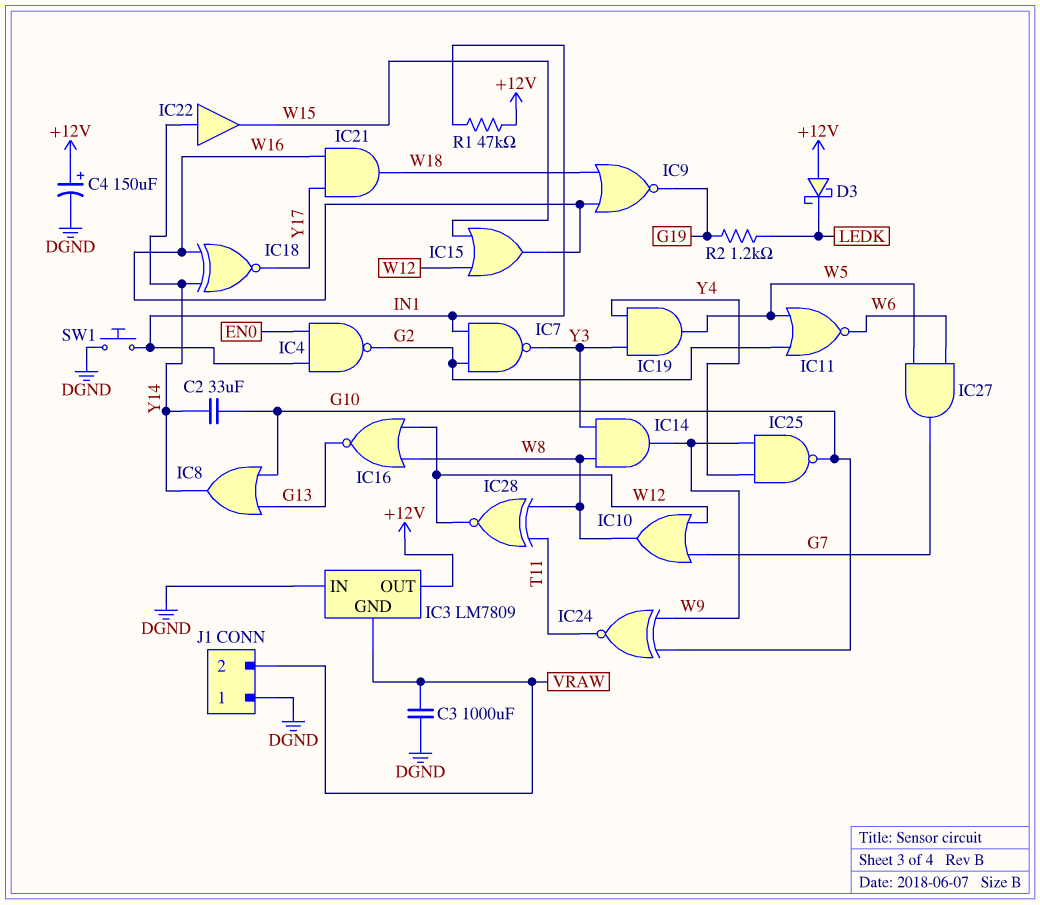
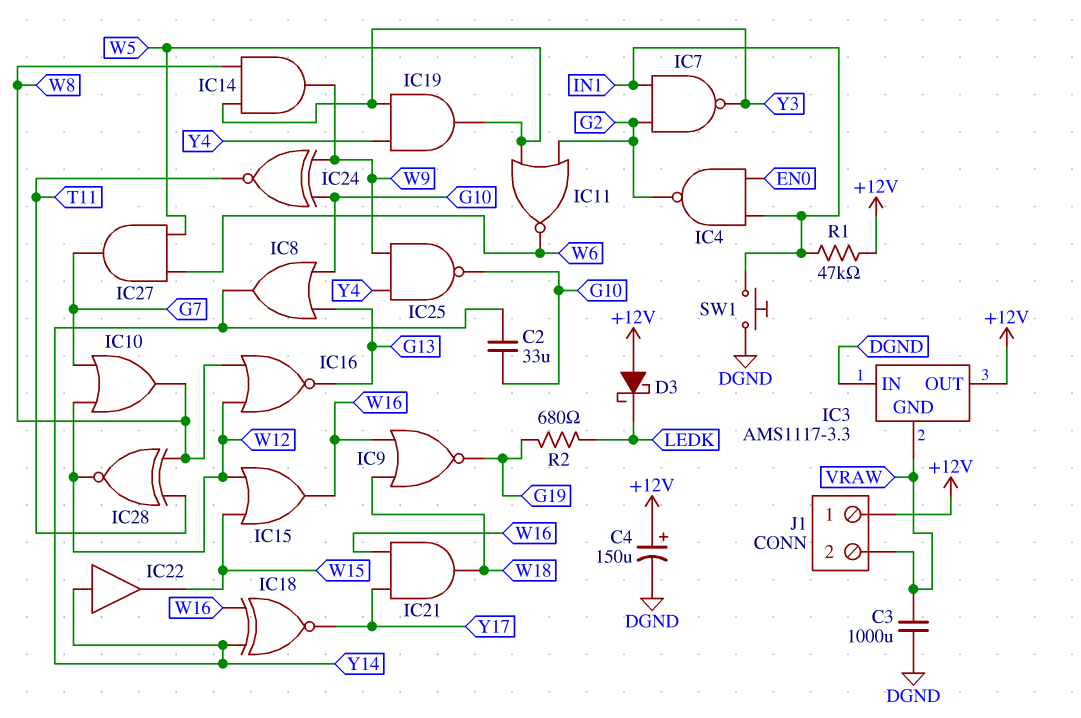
IC3: LM7809 -> AMS1117-3.3
J1 pin 1: DGND -> +12V
R2: 1.2k (G19, LEDK) -> 680 (G19, LEDK)

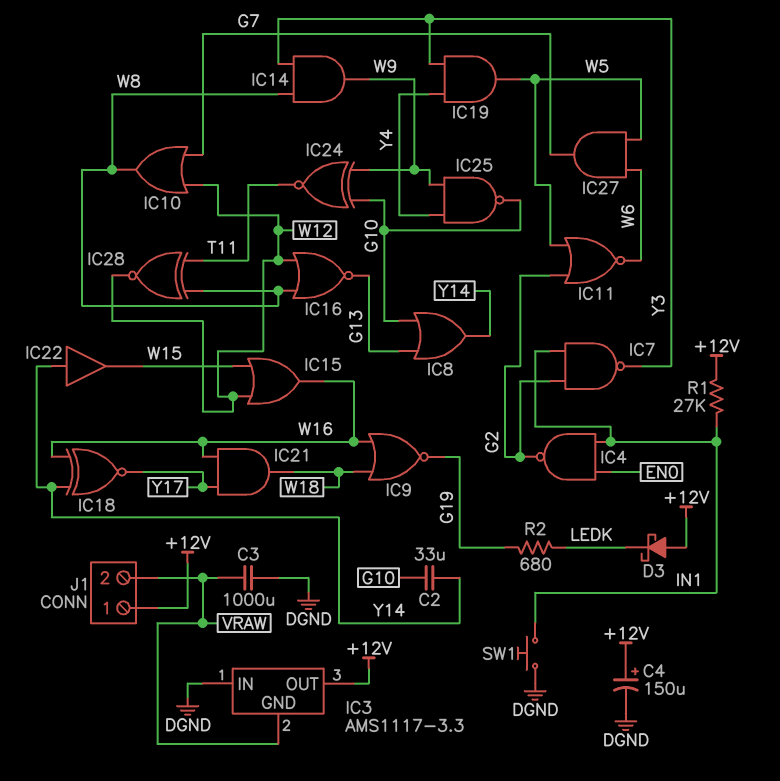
R1: 47k (+12V, IN1) -> 27k (+12V, IN1)

